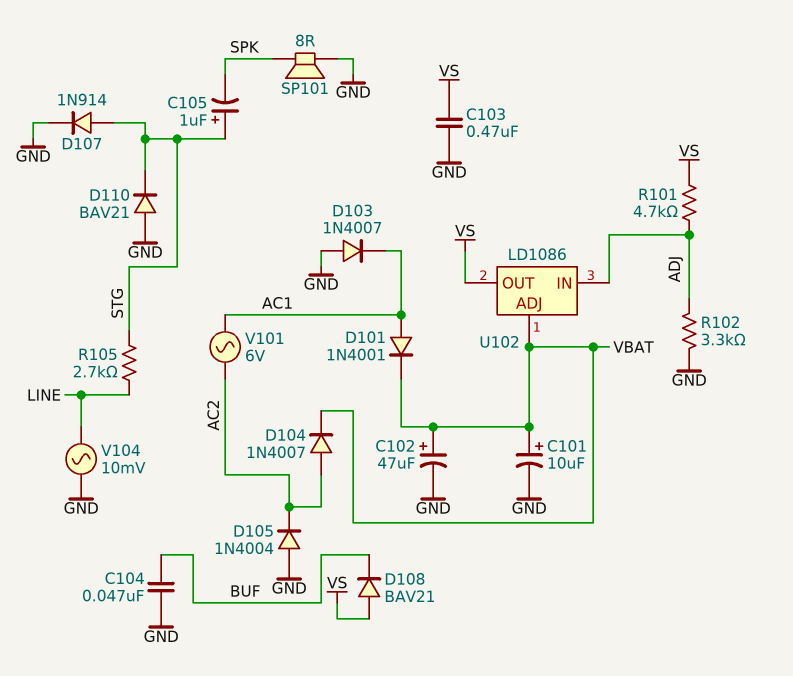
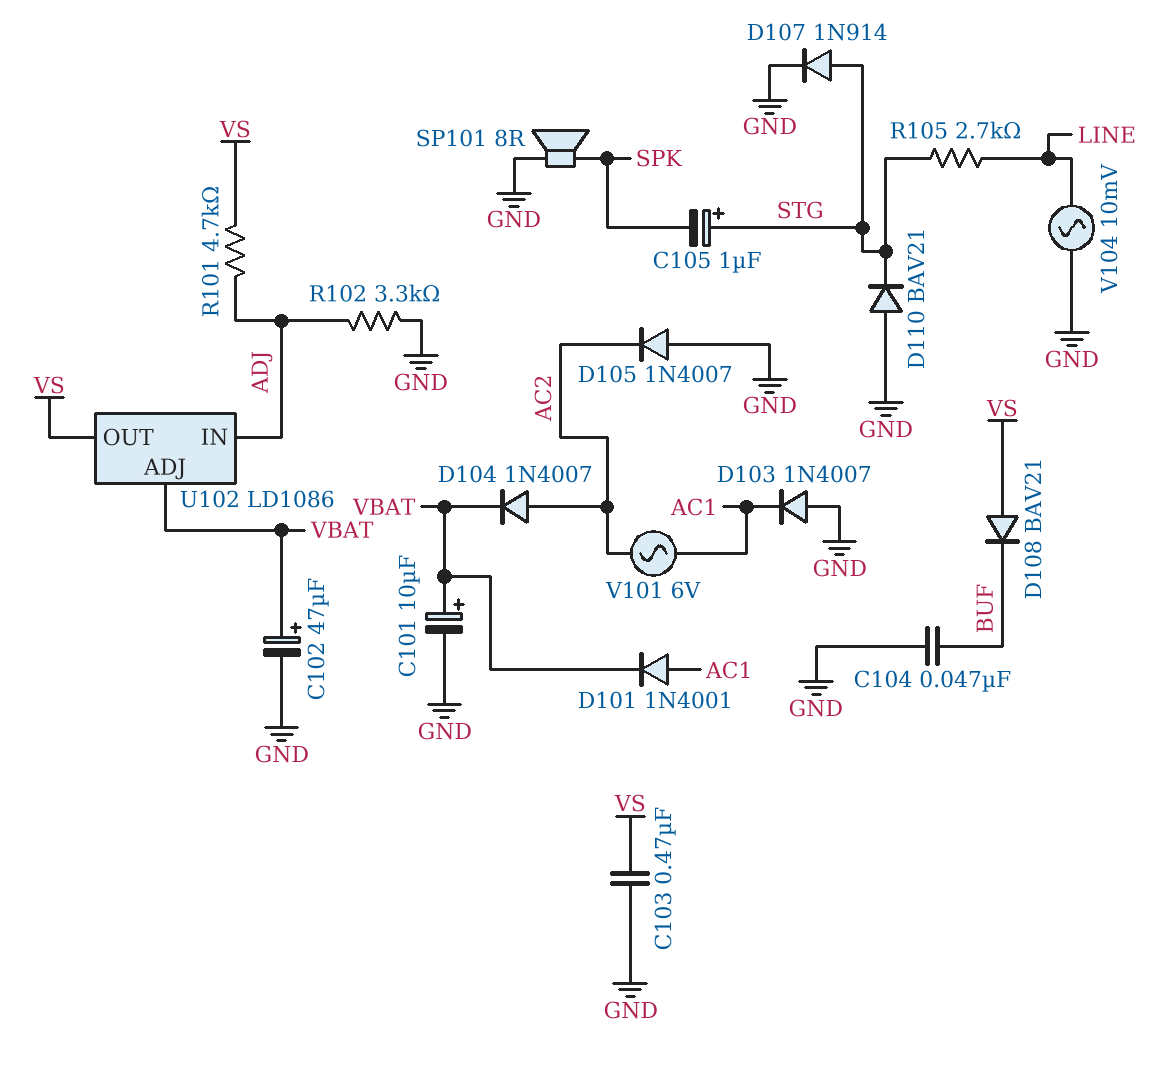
D105: diode 1N4004 (A GND, K AC2) -> diode 1N4007 (A GND, K AC2)

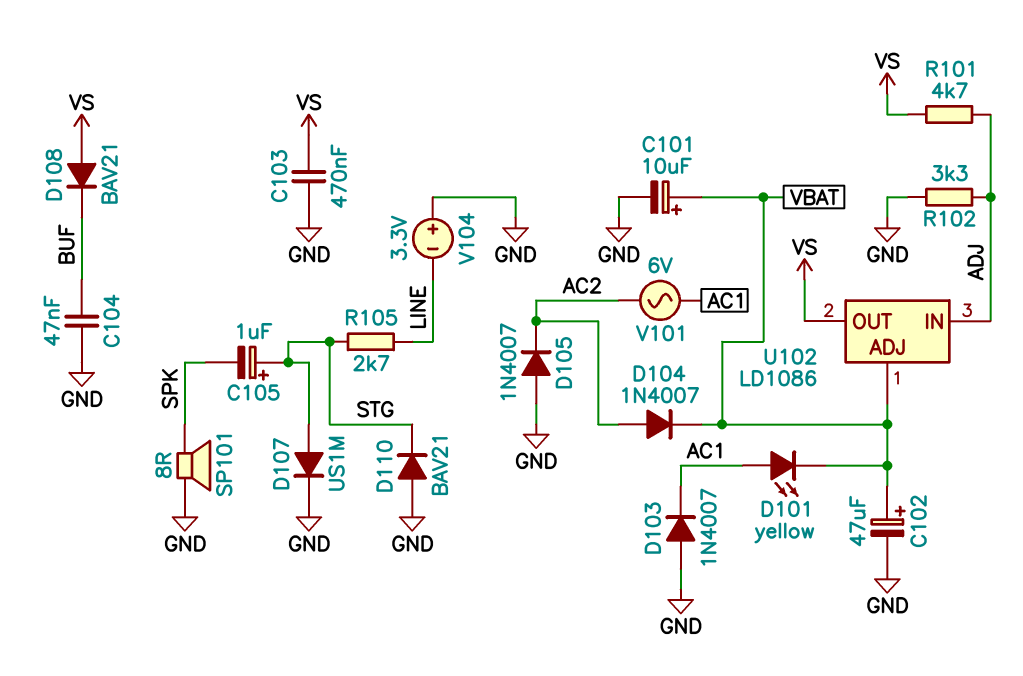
D101: diode 1N4001 (A AC1, K VBAT) -> LED yellow (A AC1, K VBAT)
D107: diode 1N914 (A STG, K GND) -> diode US1M (A STG, K GND)
V104: AC 10mV (GND, LINE) -> 3.3V (plus GND, minus LINE)

